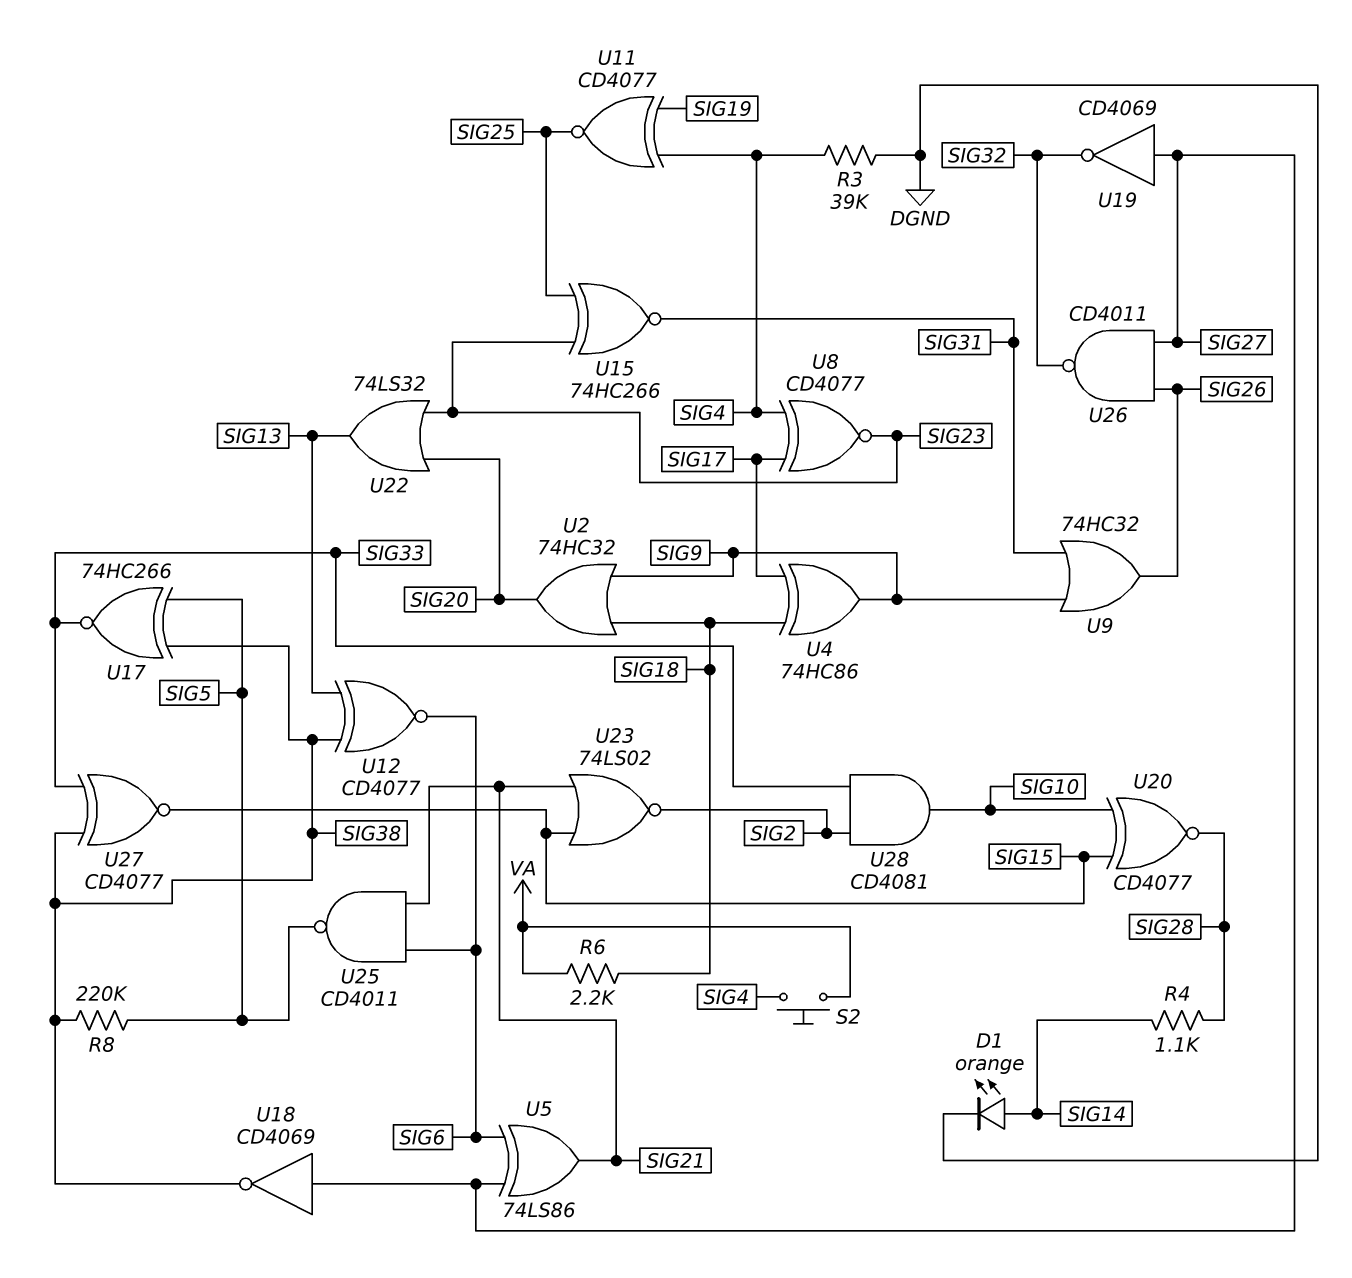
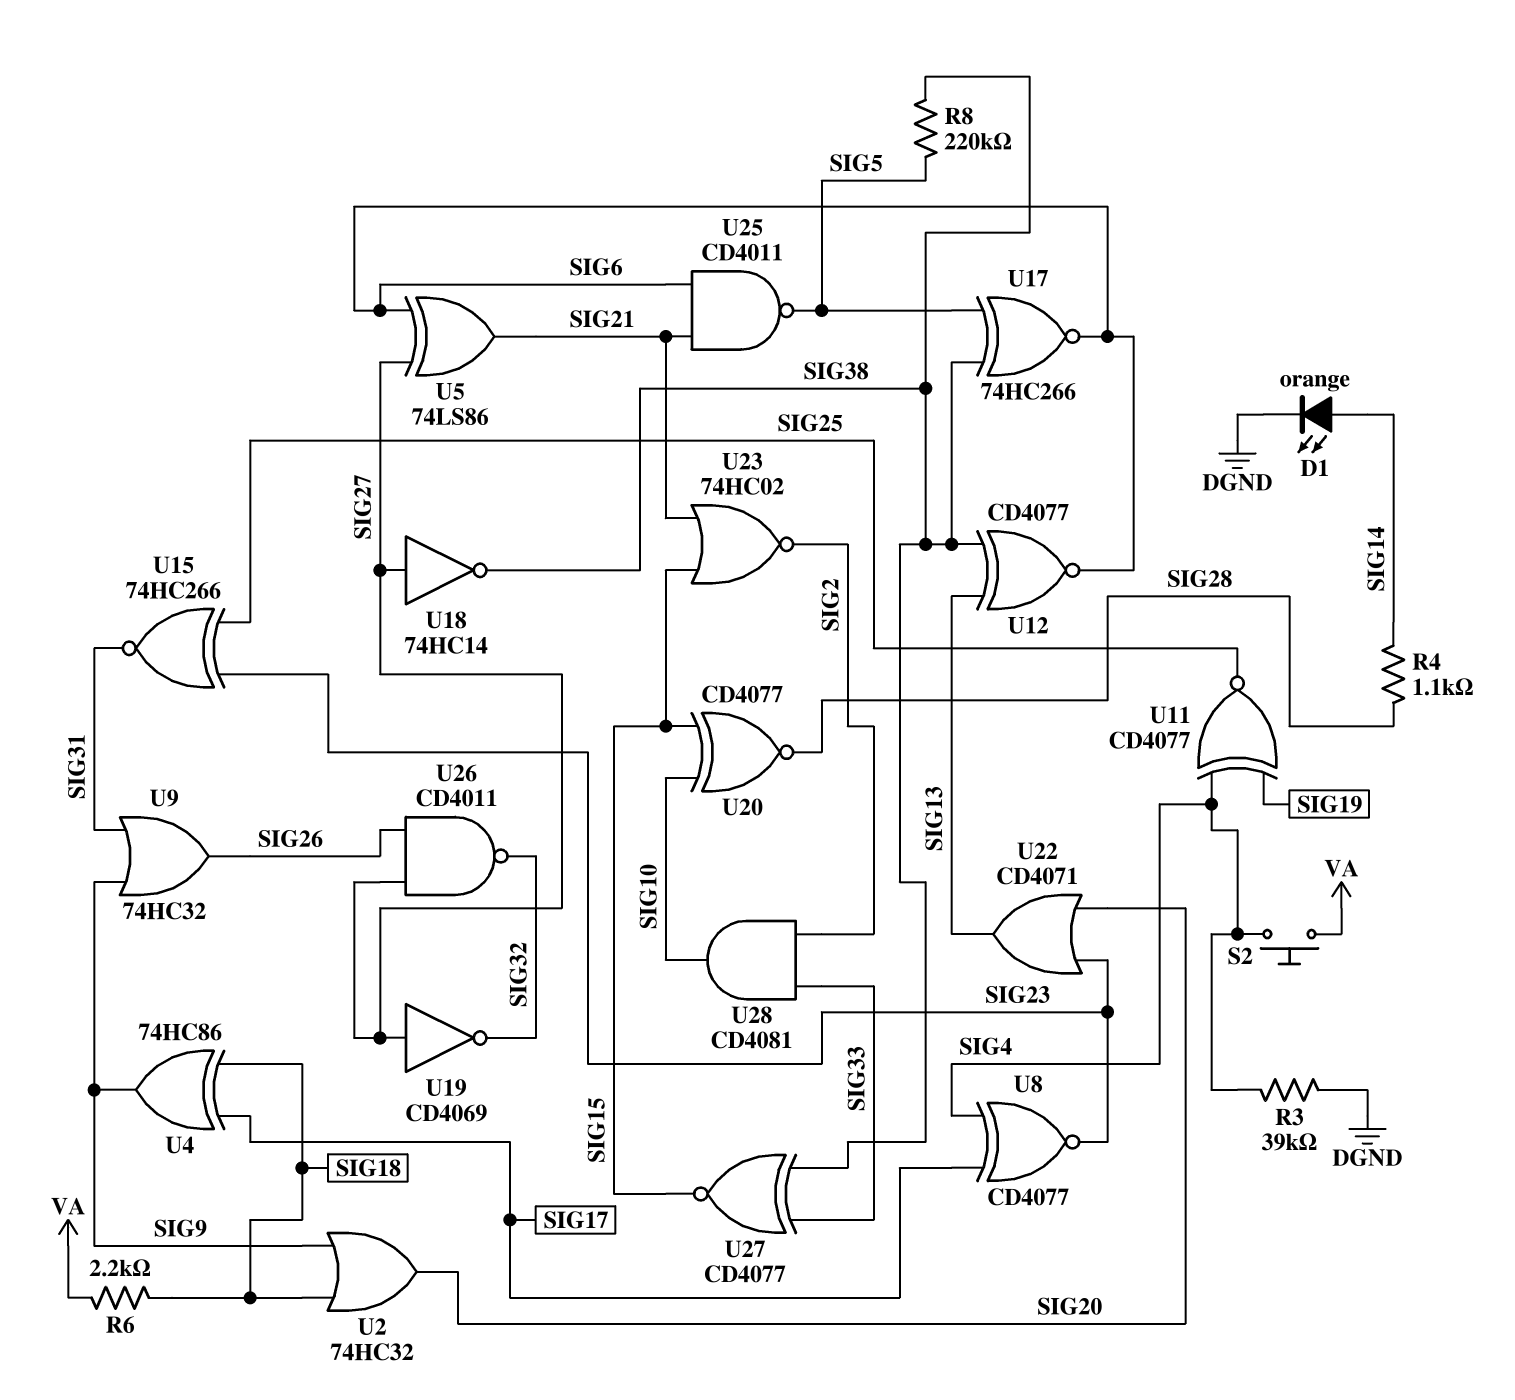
U17: XNOR 74HC266 (in SIG5, in SIG38, out SIG33) -> XNOR 74HC266 (in SIG5, in SIG38, out SIG6)
U18: NOT CD4069 (in SIG27, out SIG38) -> NOT 74HC14 (in SIG27, out SIG38)
U22: OR 74LS32 (in SIG20, in SIG23, out SIG13) -> OR CD4071 (in SIG20, in SIG23, out SIG13)
U23: NOR 74LS02 (in SIG15, in SIG21, out SIG2) -> NOR 74HC02 (in SIG15, in SIG21, out SIG2)

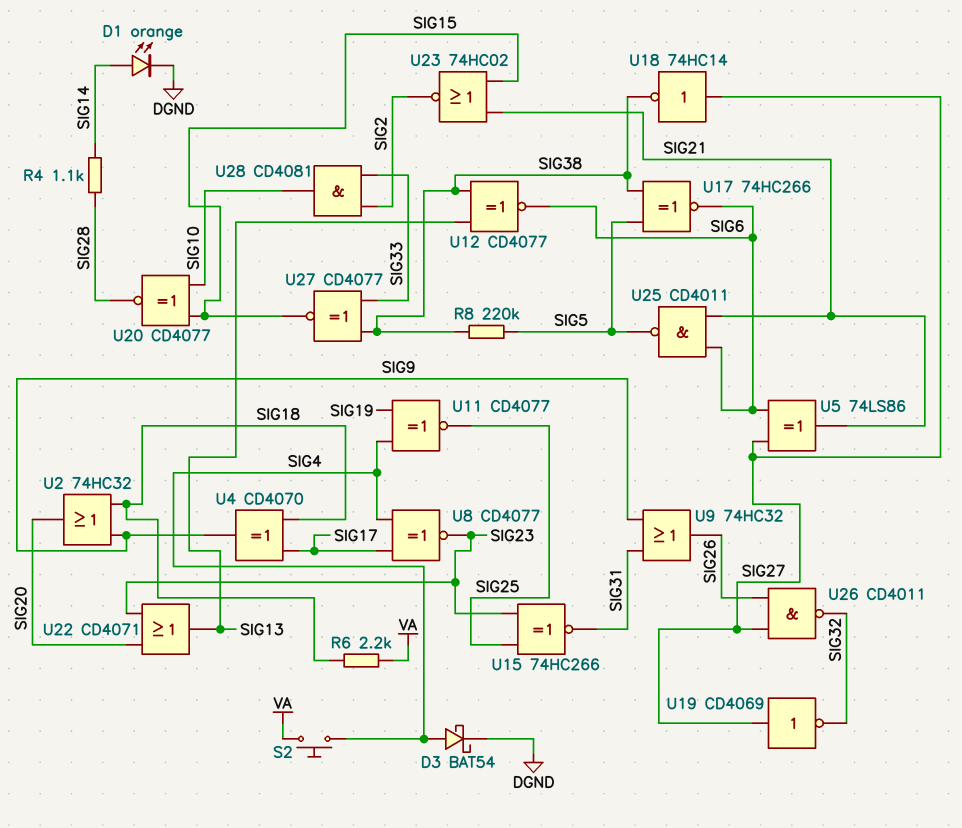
D3: none -> schottky BAT54 (A SIG4, K DGND)
R3: 39k (DGND, SIG4) -> none
U4: XOR 74HC86 (in SIG17, in SIG18, out SIG9) -> XOR CD4070 (in SIG17, in SIG18, out SIG9)

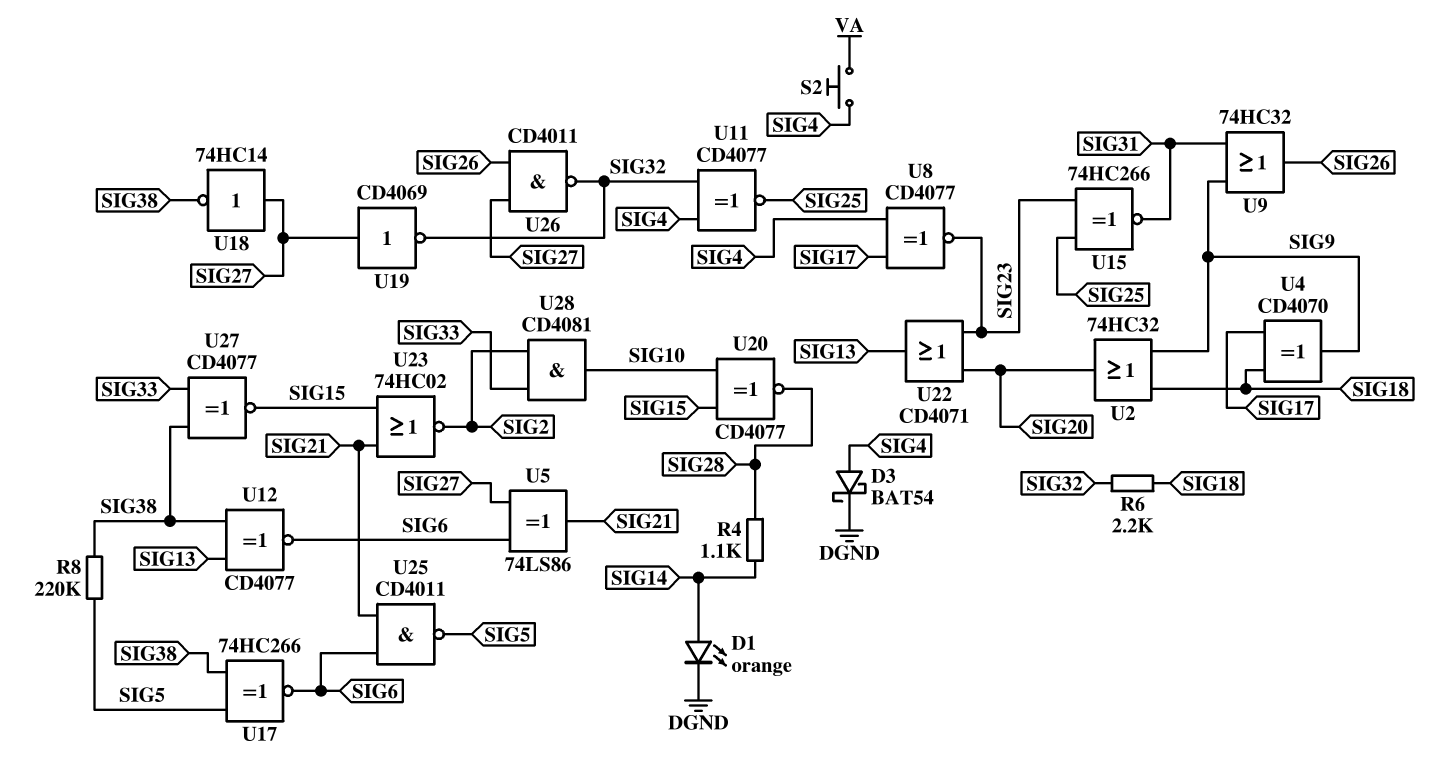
R6: 2.2k (SIG18, VA) -> 2.2k (SIG18, SIG32)
U11: XNOR CD4077 (in SIG4, in SIG19, out SIG25) -> XNOR CD4077 (in SIG4, in SIG32, out SIG25)

